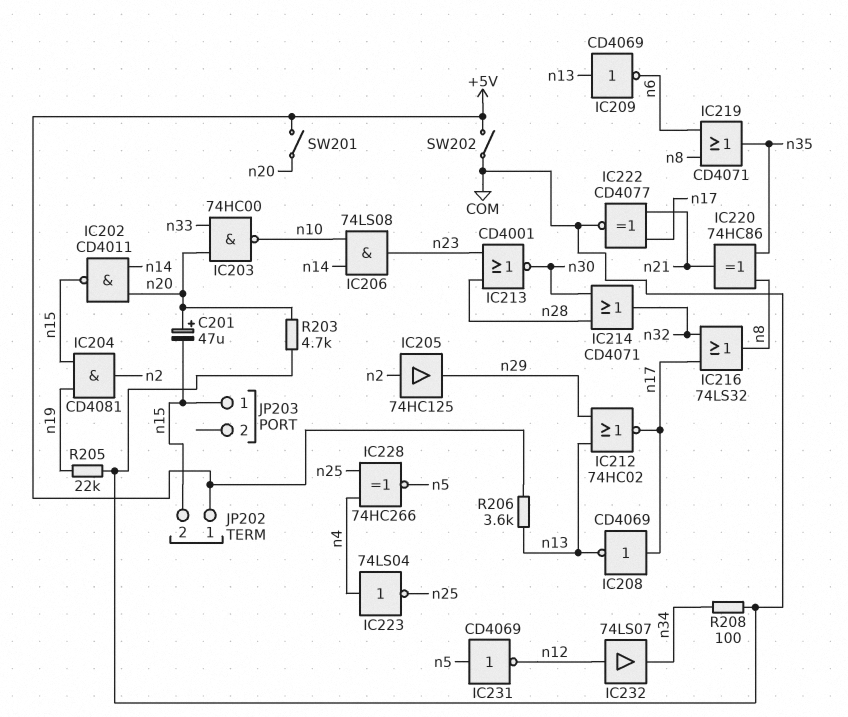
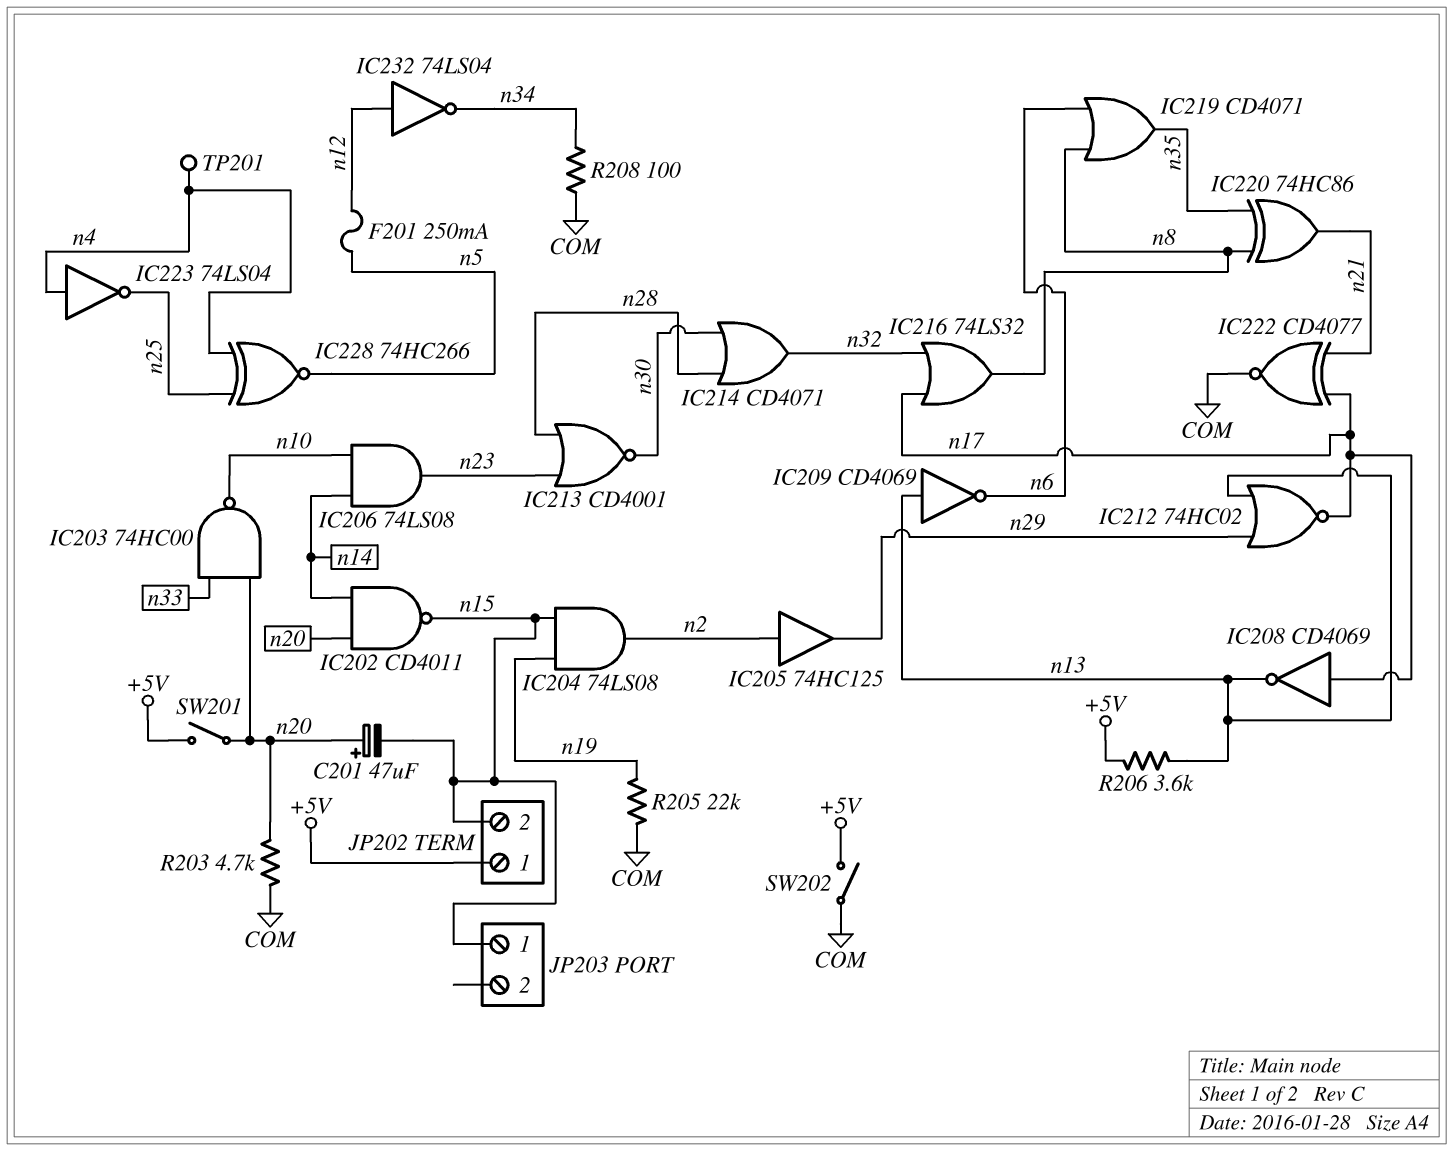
F201: none -> 250mA (n5, n12)
IC204: AND CD4081 (in n15, in n19, out n2) -> AND 74LS08 (in n15, in n19, out n2)
IC231: NOT CD4069 (in n5, out n12) -> none
IC232: buffer 74LS07 (in n12, out n34) -> NOT 74LS04 (in n12, out n34)
TP201: none -> test point (n4)

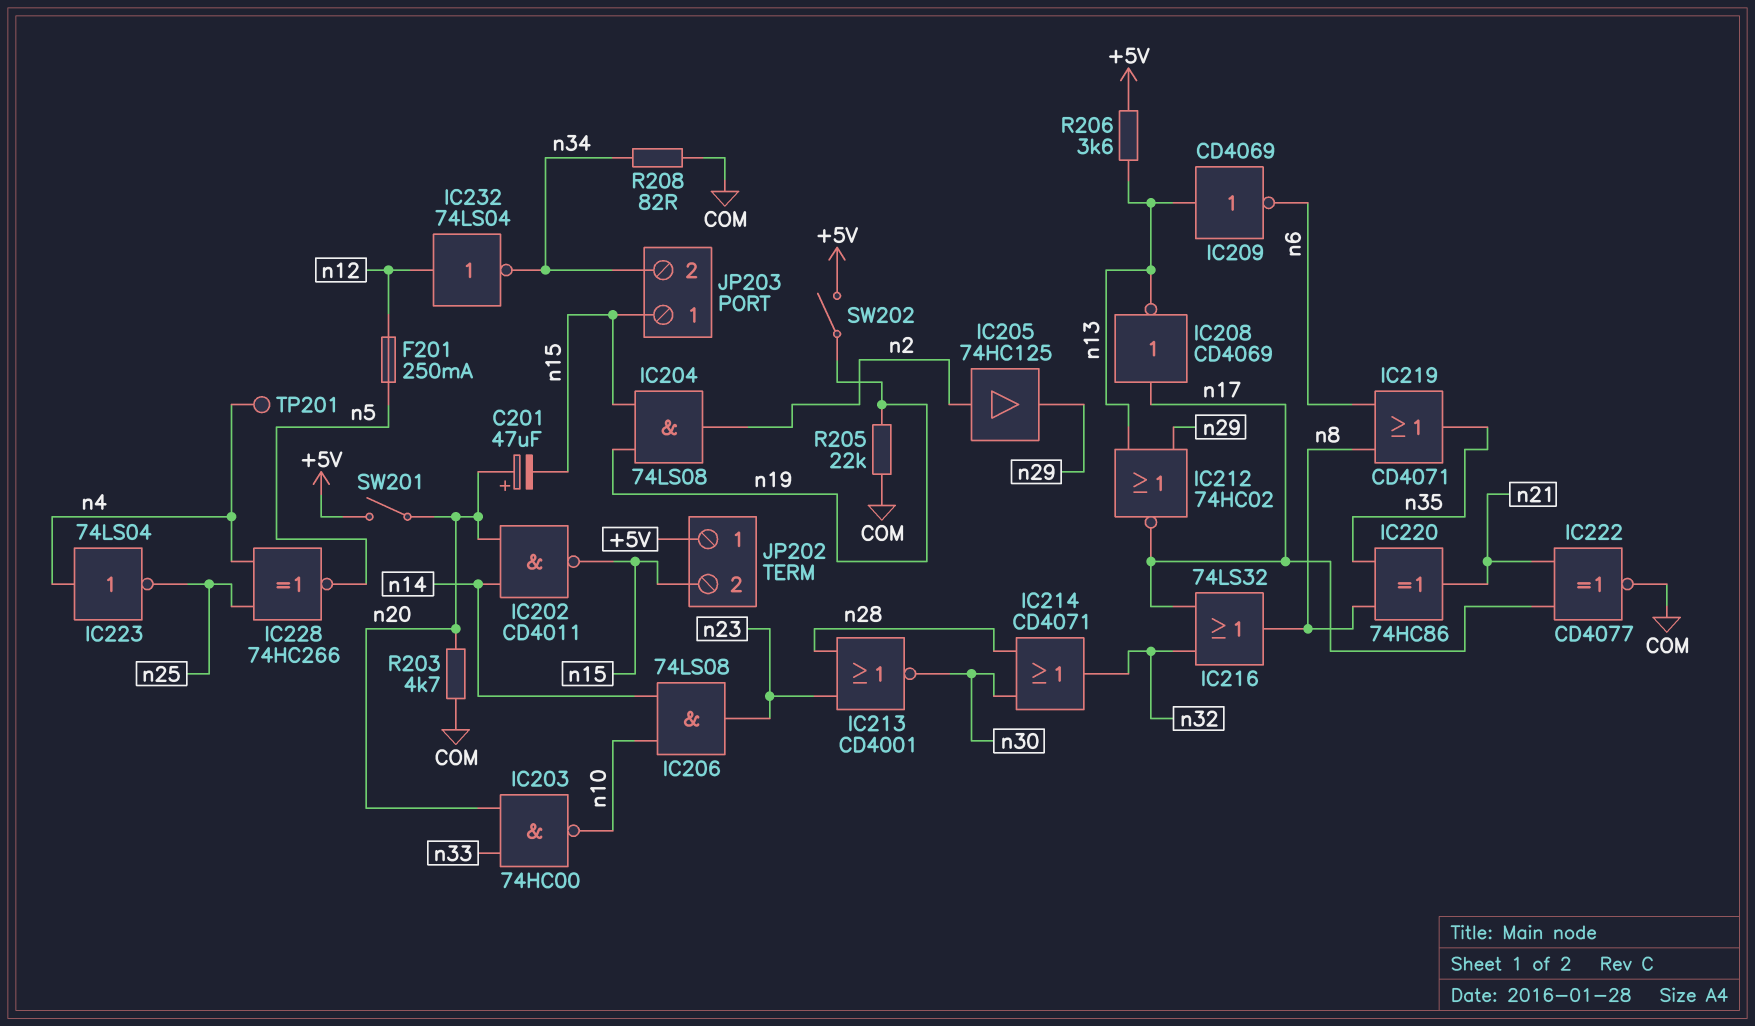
JP203 pin 2: none -> n34
R208: 100 (COM, n34) -> 82 (COM, n34)
SW202: switch (+5V, COM) -> switch (+5V, n19)

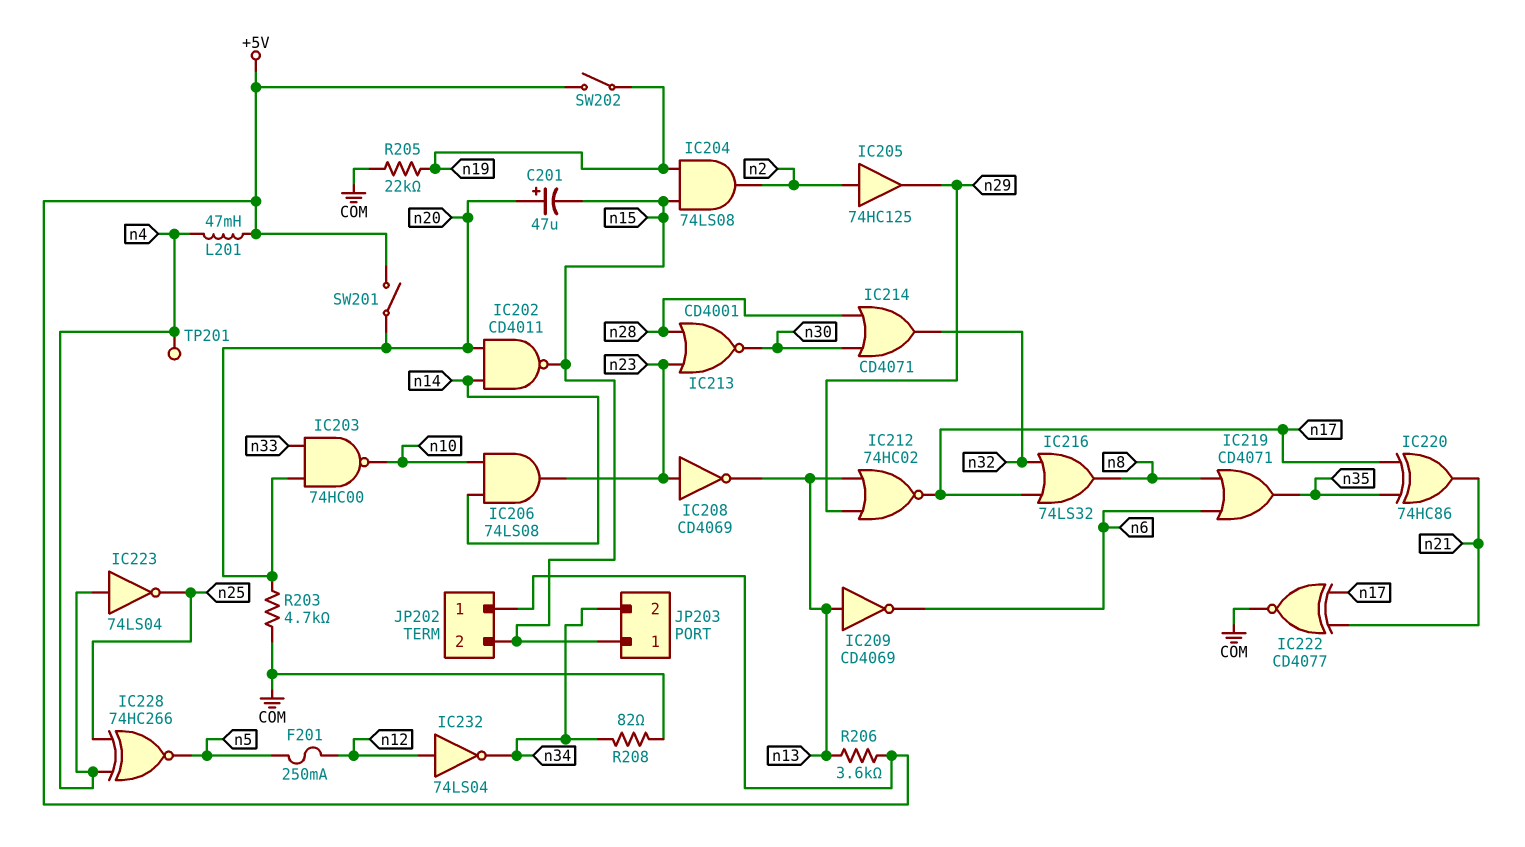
IC208: NOT CD4069 (in n17, out n13) -> NOT CD4069 (in n23, out n13)
IC220: XOR 74HC86 (in n8, in n35, out n21) -> XOR 74HC86 (in n17, in n35, out n21)
L201: none -> 47mH (+5V, n4)

